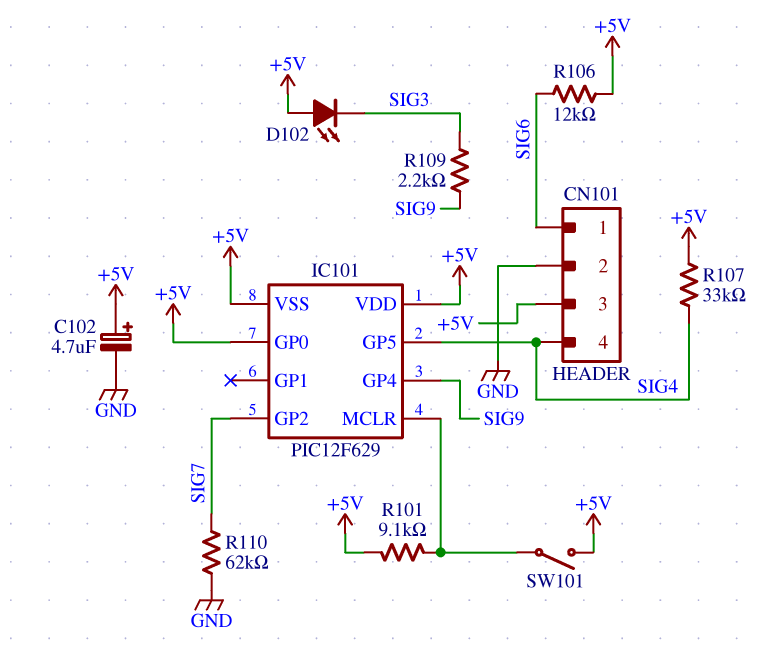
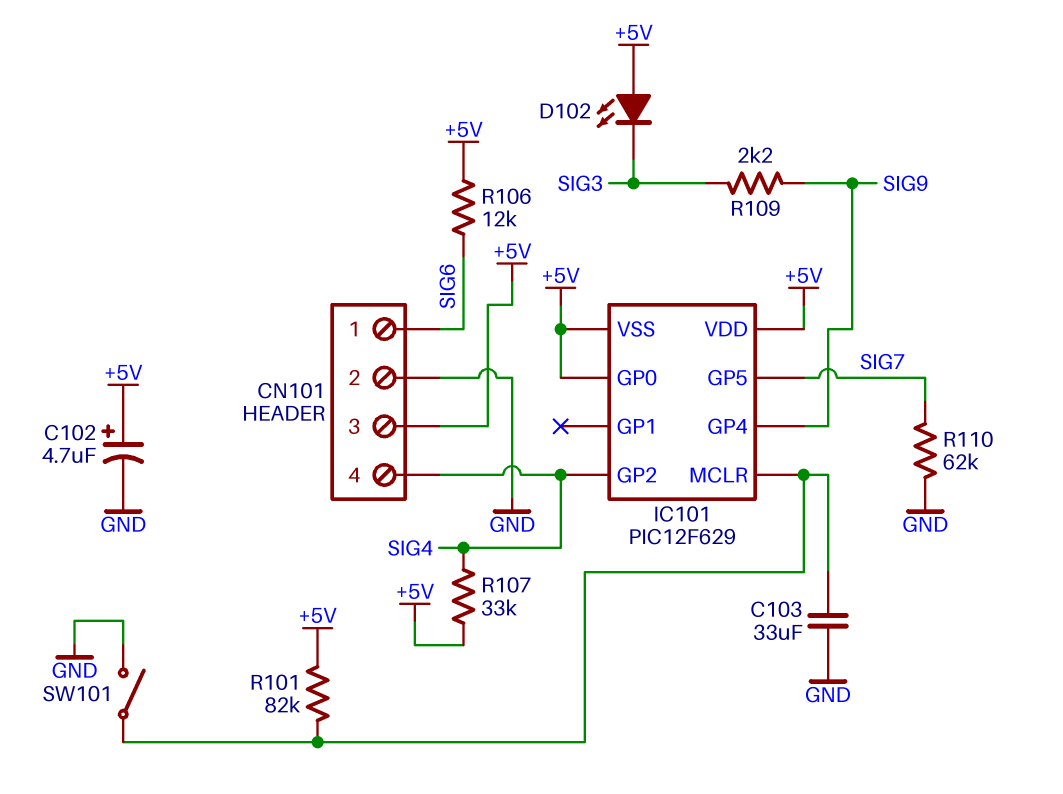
C103: none -> 33uF (GND, IC101/MCLR)
IC101 pin GP2: SIG7 -> SIG4
IC101 pin GP5: SIG4 -> SIG7
R101: 9.1k (+5V, IC101/MCLR) -> 82k (+5V, IC101/MCLR)
SW101: switch (+5V, IC101/MCLR) -> switch (GND, IC101/MCLR)

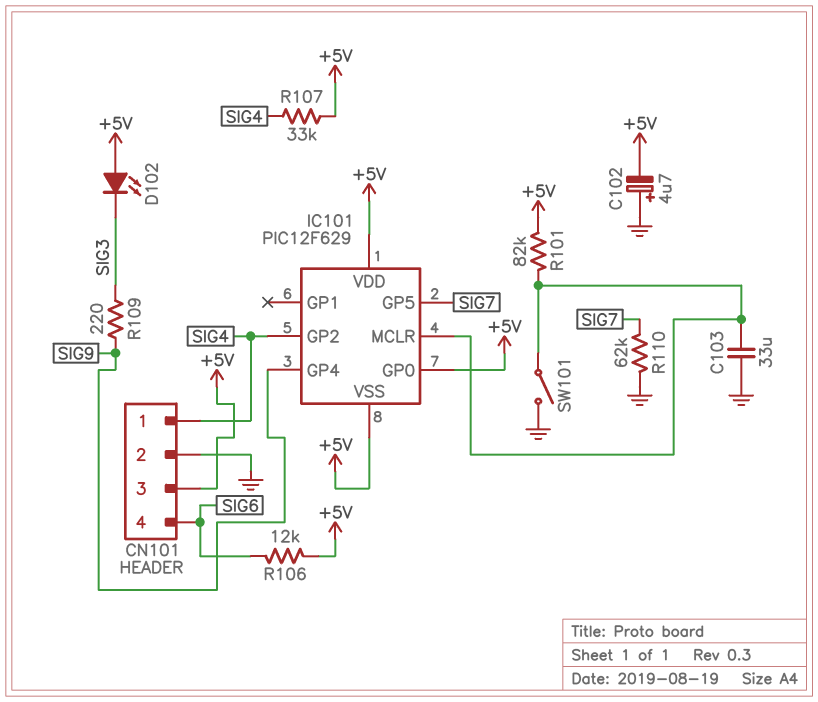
C102: 4.7uF (plus +5V, minus GND) -> 4.7uF (plus GND, minus +5V)
CN101 pin 1: SIG6 -> SIG4
CN101 pin 4: SIG4 -> SIG6
R109: 2.2k (SIG3, SIG9) -> 220 (SIG3, SIG9)

